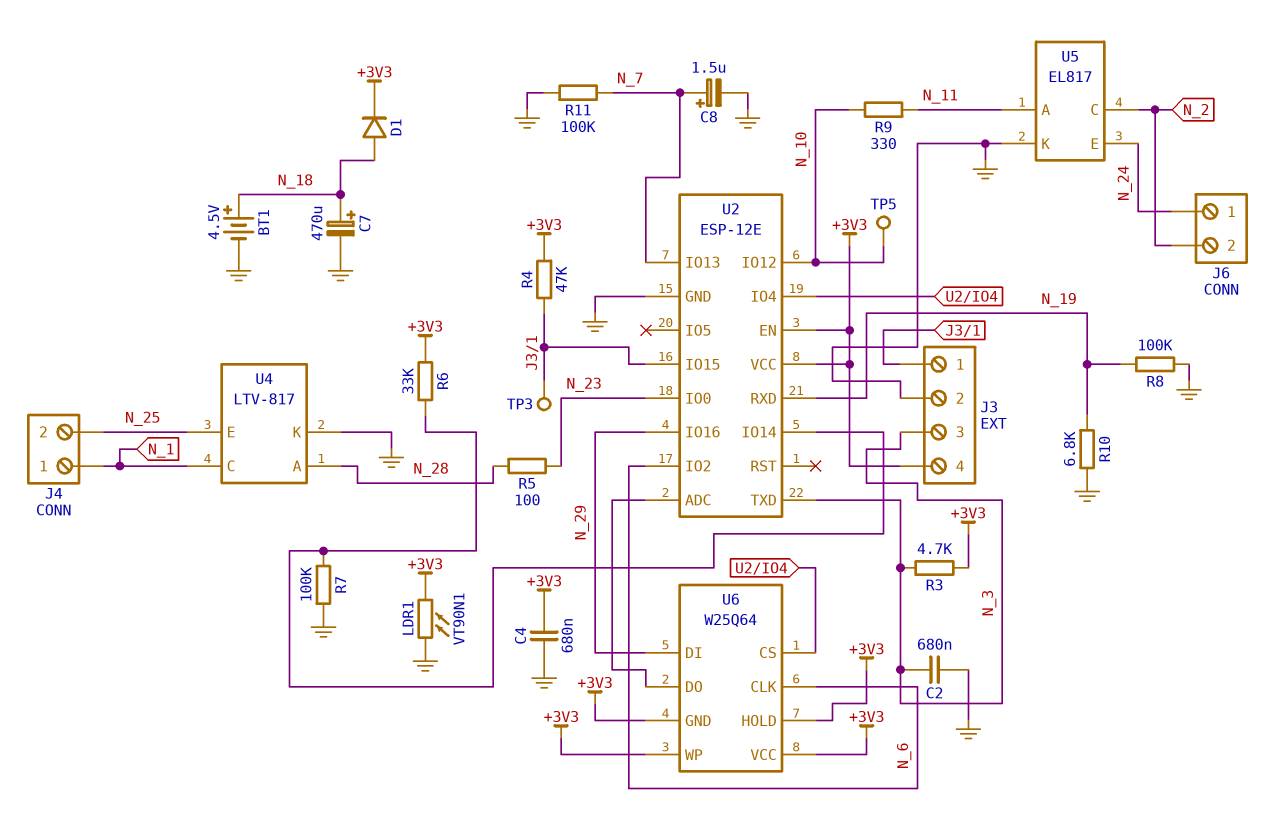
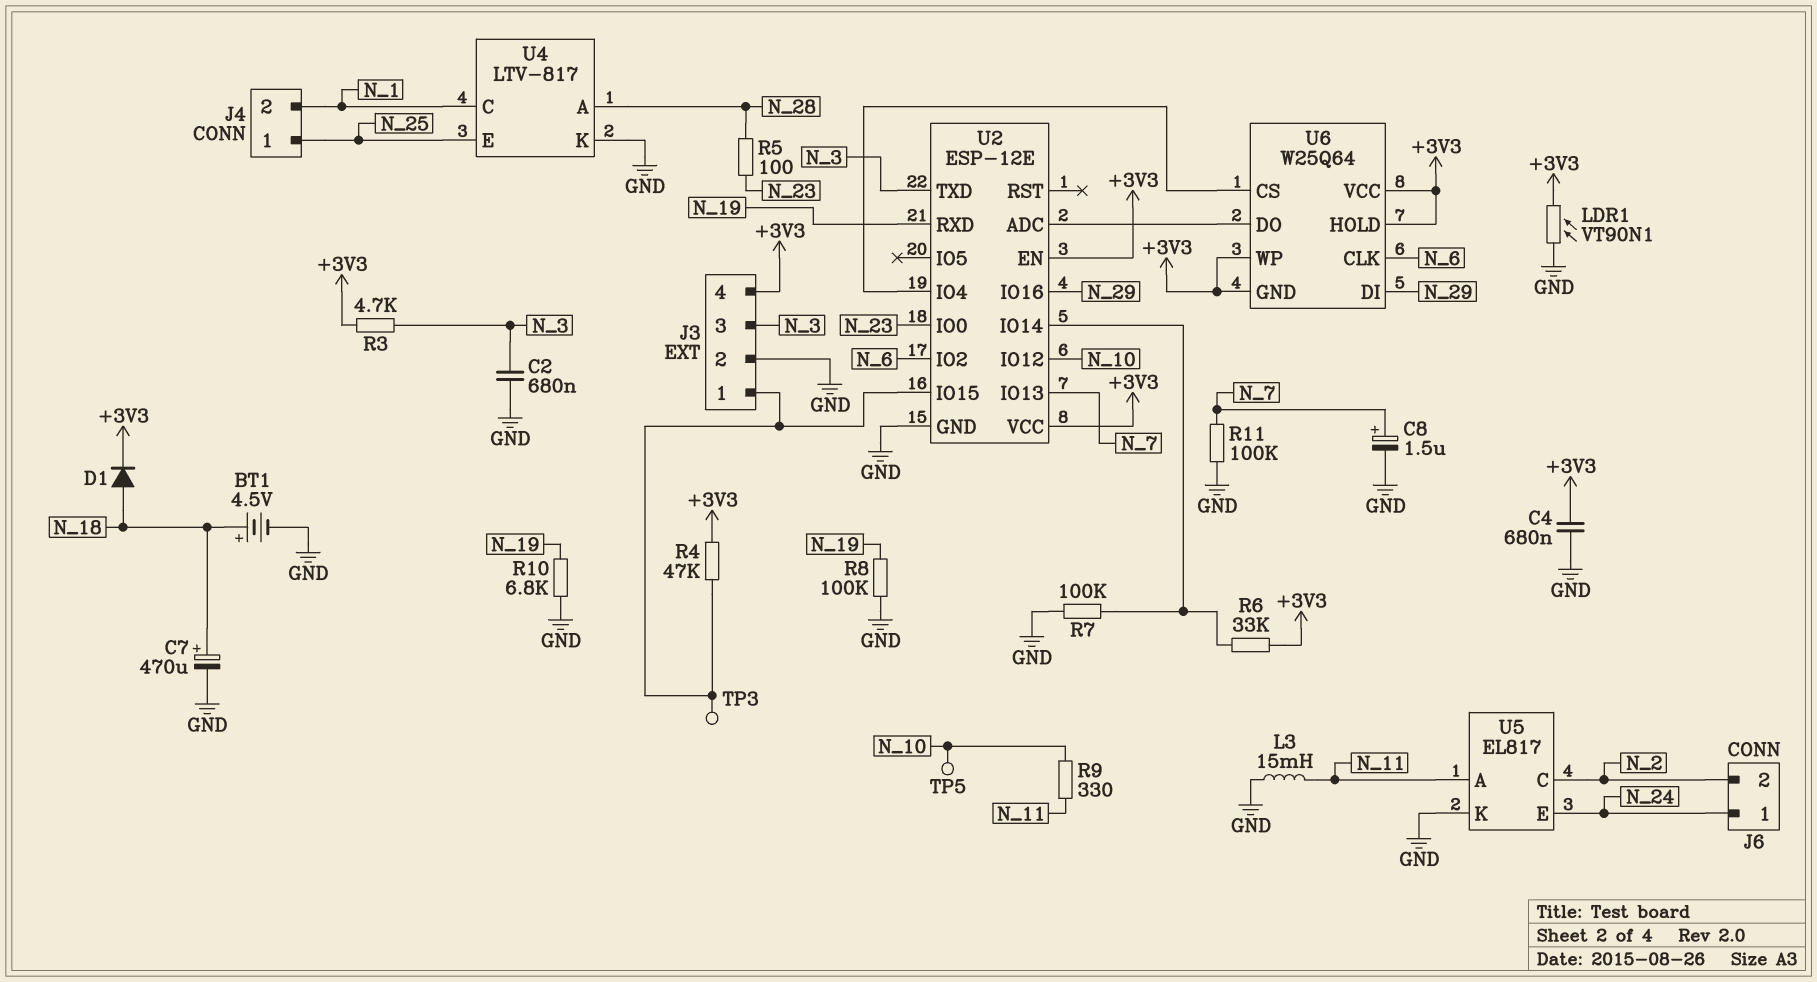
J4 pin 1: N_1 -> N_25
J4 pin 2: N_25 -> N_1
L3: none -> 15mH (GND, N_11)

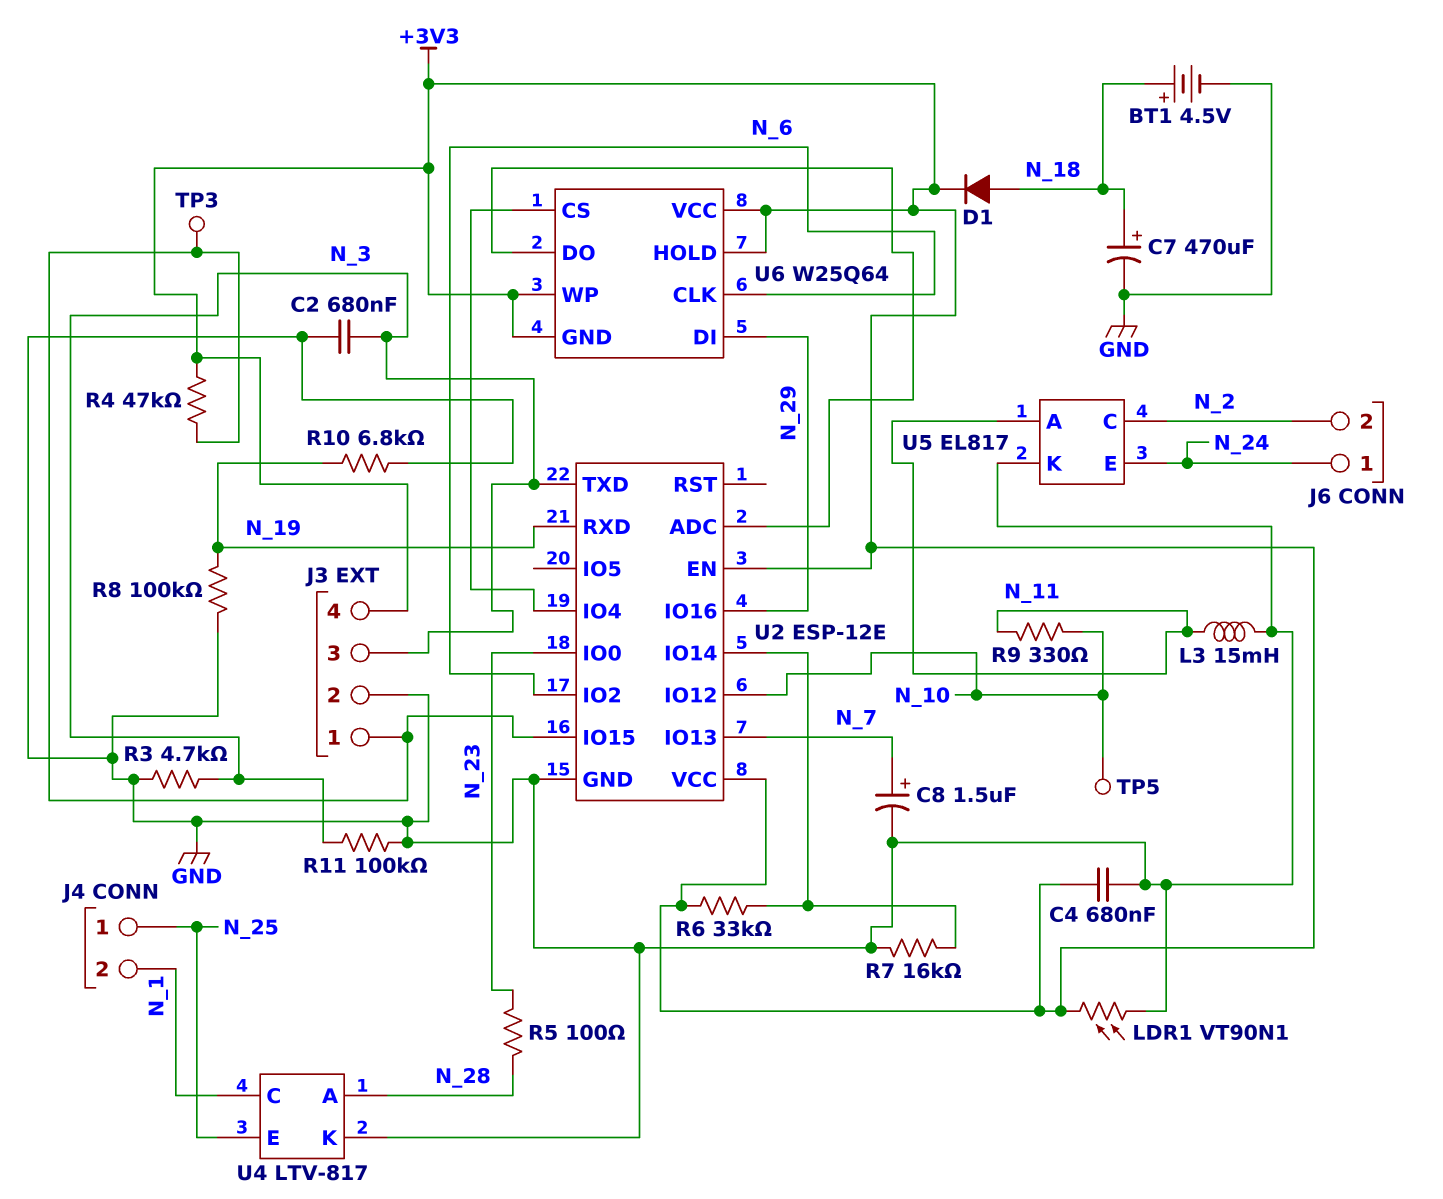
R3: 4.7k (+3V3, N_3) -> 4.7k (GND, N_3)
R7: 100k (GND, U2/IO14) -> 16k (GND, U2/IO14)
R11: 100k (GND, N_7) -> 100k (GND, N_3)

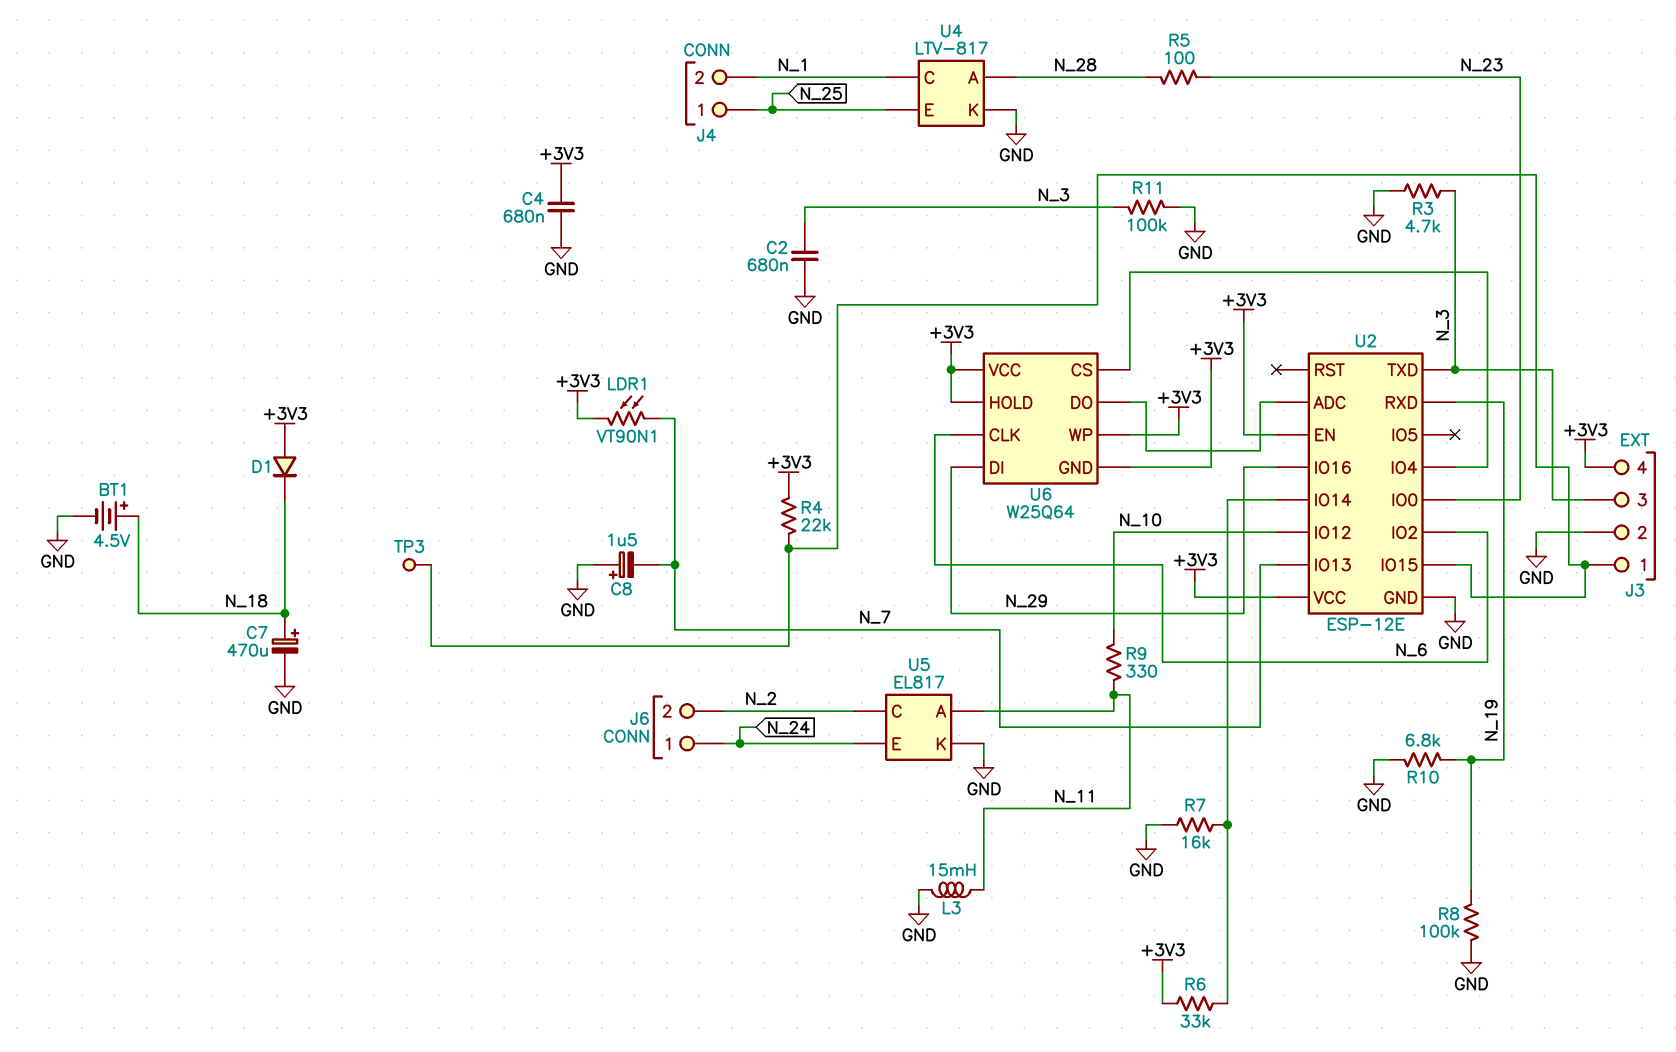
C8: 1.5uF (plus N_7, minus GND) -> 1.5uF (plus GND, minus N_7)
D1: diode (A N_18, K +3V3) -> diode (A +3V3, K N_18)
LDR1: VT90N1 (+3V3, GND) -> VT90N1 (+3V3, N_7)
R4: 47k (+3V3, J3/1) -> 22k (+3V3, J3/1)
TP5: test point (N_10) -> none

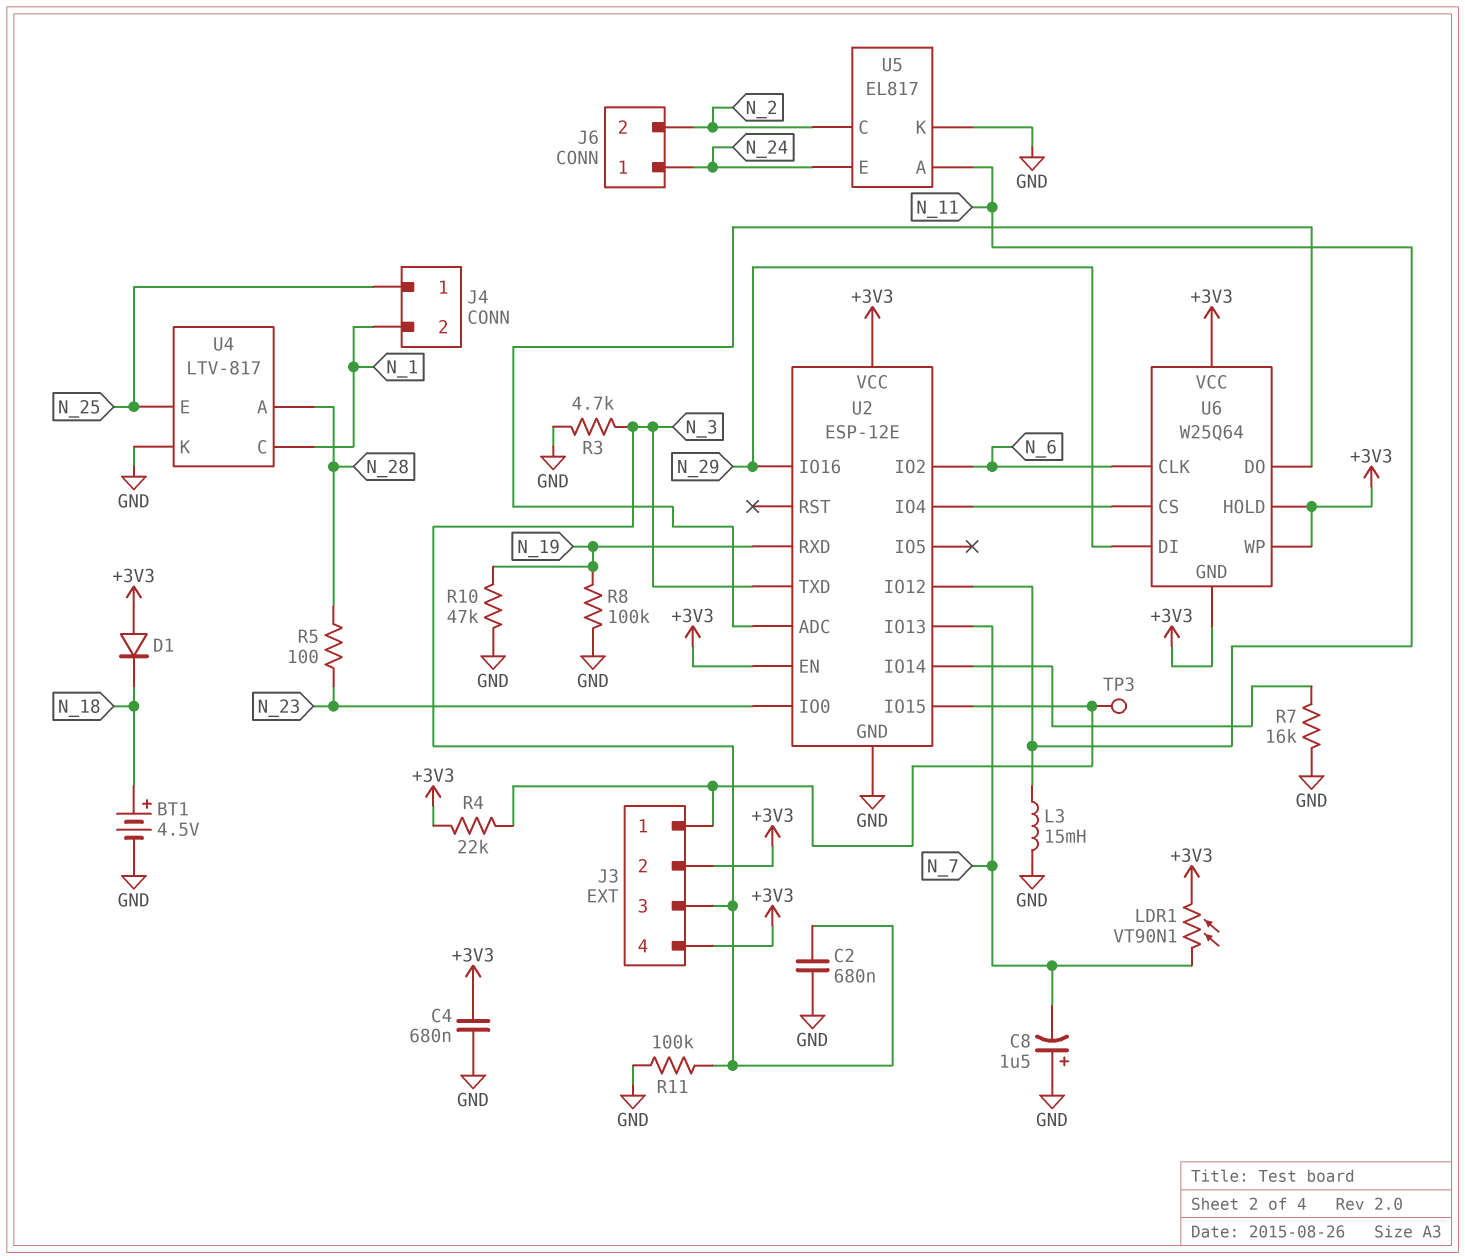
C7: 470uF (plus N_18, minus GND) -> none
J3 pin 2: GND -> +3V3
R6: 33k (+3V3, U2/IO14) -> none
R9: 330 (N_10, N_11) -> none
R10: 6.8k (GND, N_19) -> 47k (GND, N_19)
U2 pin IO12: N_10 -> N_11

